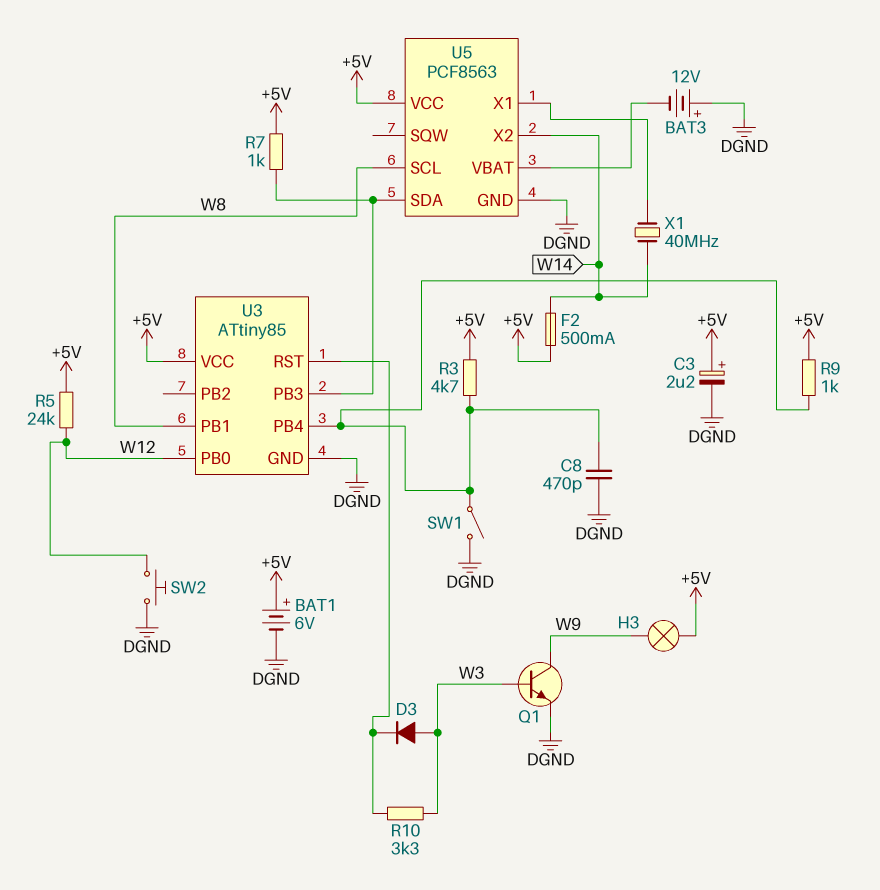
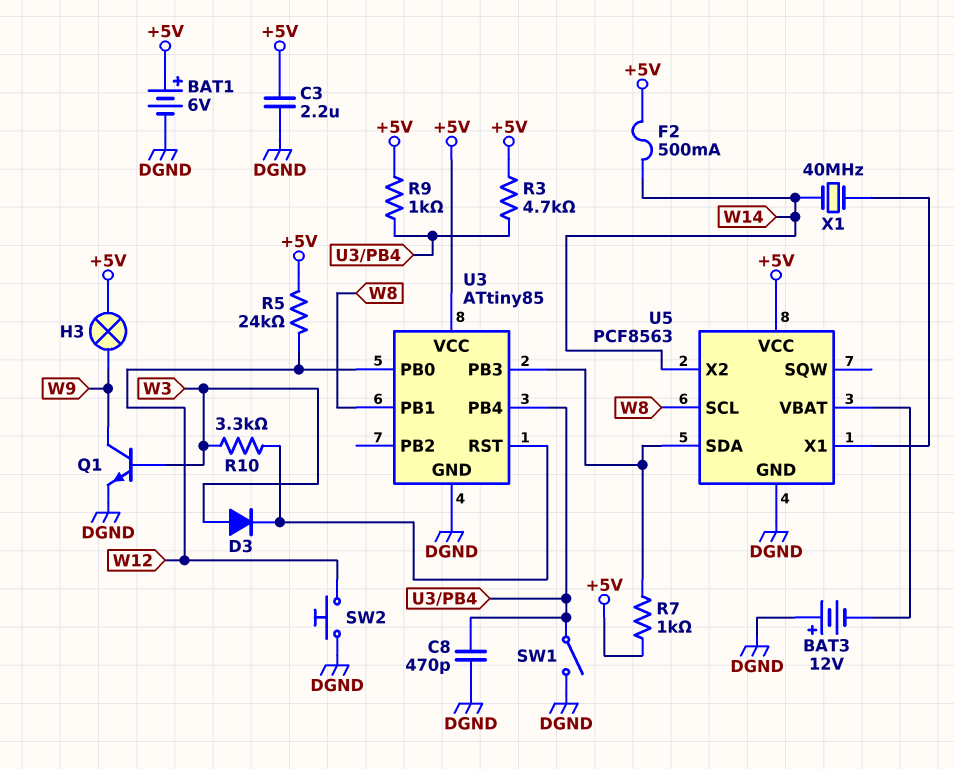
C3: 2.2uF (plus +5V, minus DGND) -> 2.2uF (+5V, DGND)

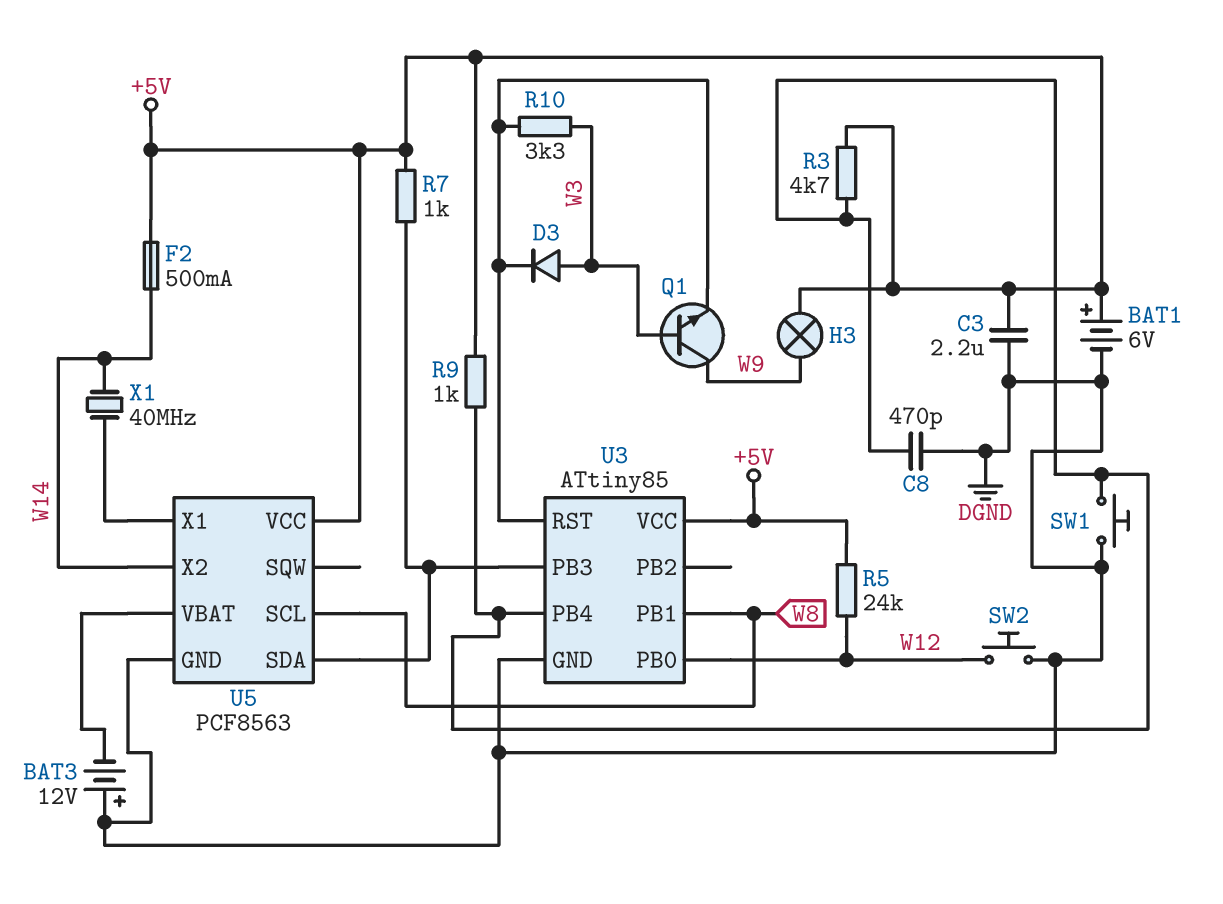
Q1: NPN (B W3, C W9, E DGND) -> NPN (B W3, C W9, E U3/RST)
SW1: switch (DGND, U3/PB4) -> button (DGND, U3/PB4)

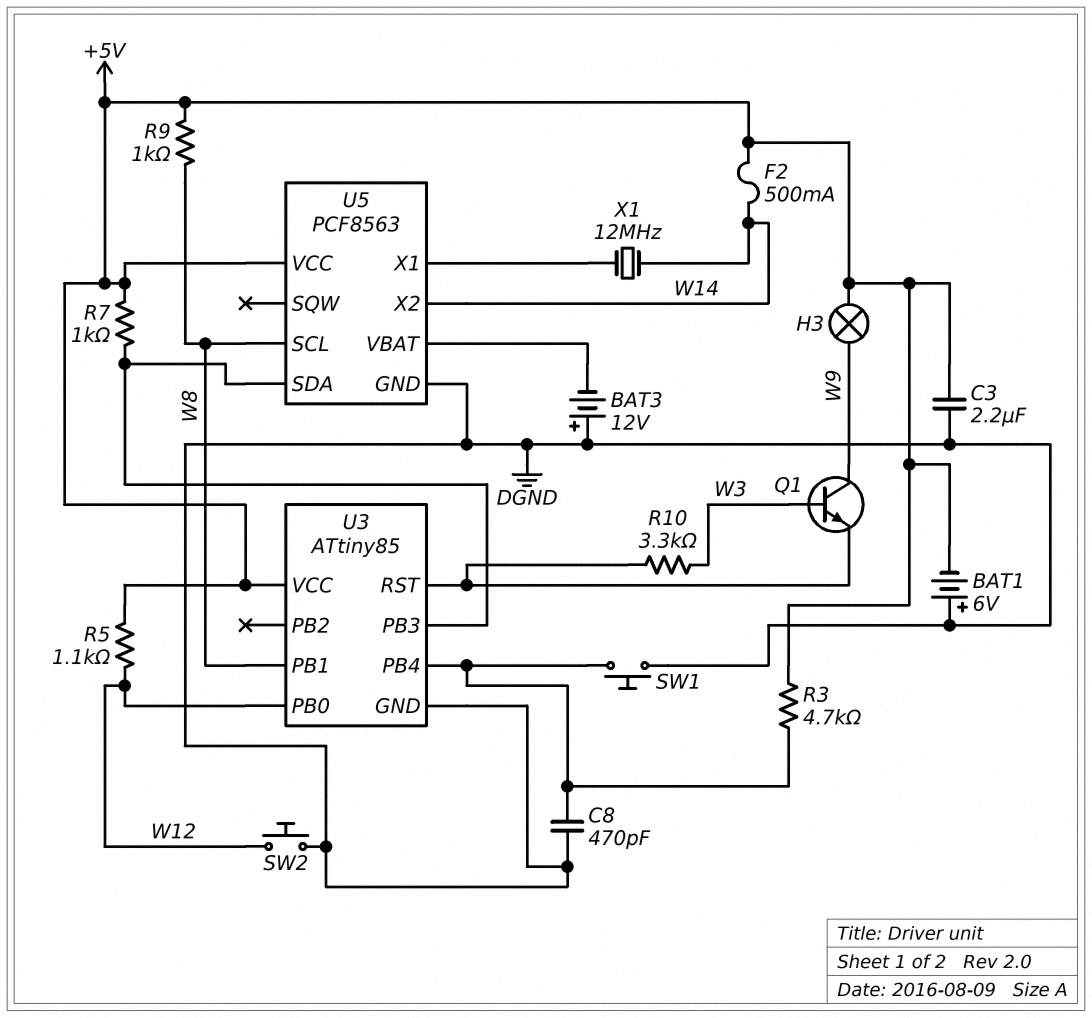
BAT1: 6V (plus +5V, minus DGND) -> 6V (plus DGND, minus +5V)
D3: diode (A W3, K U3/RST) -> none
R5: 24k (+5V, W12) -> 1.1k (+5V, W12)
R9: 1k (+5V, U3/PB4) -> 1k (+5V, W8)
X1: 40MHz (U5/X1, W14) -> 12MHz (U5/X1, W14)

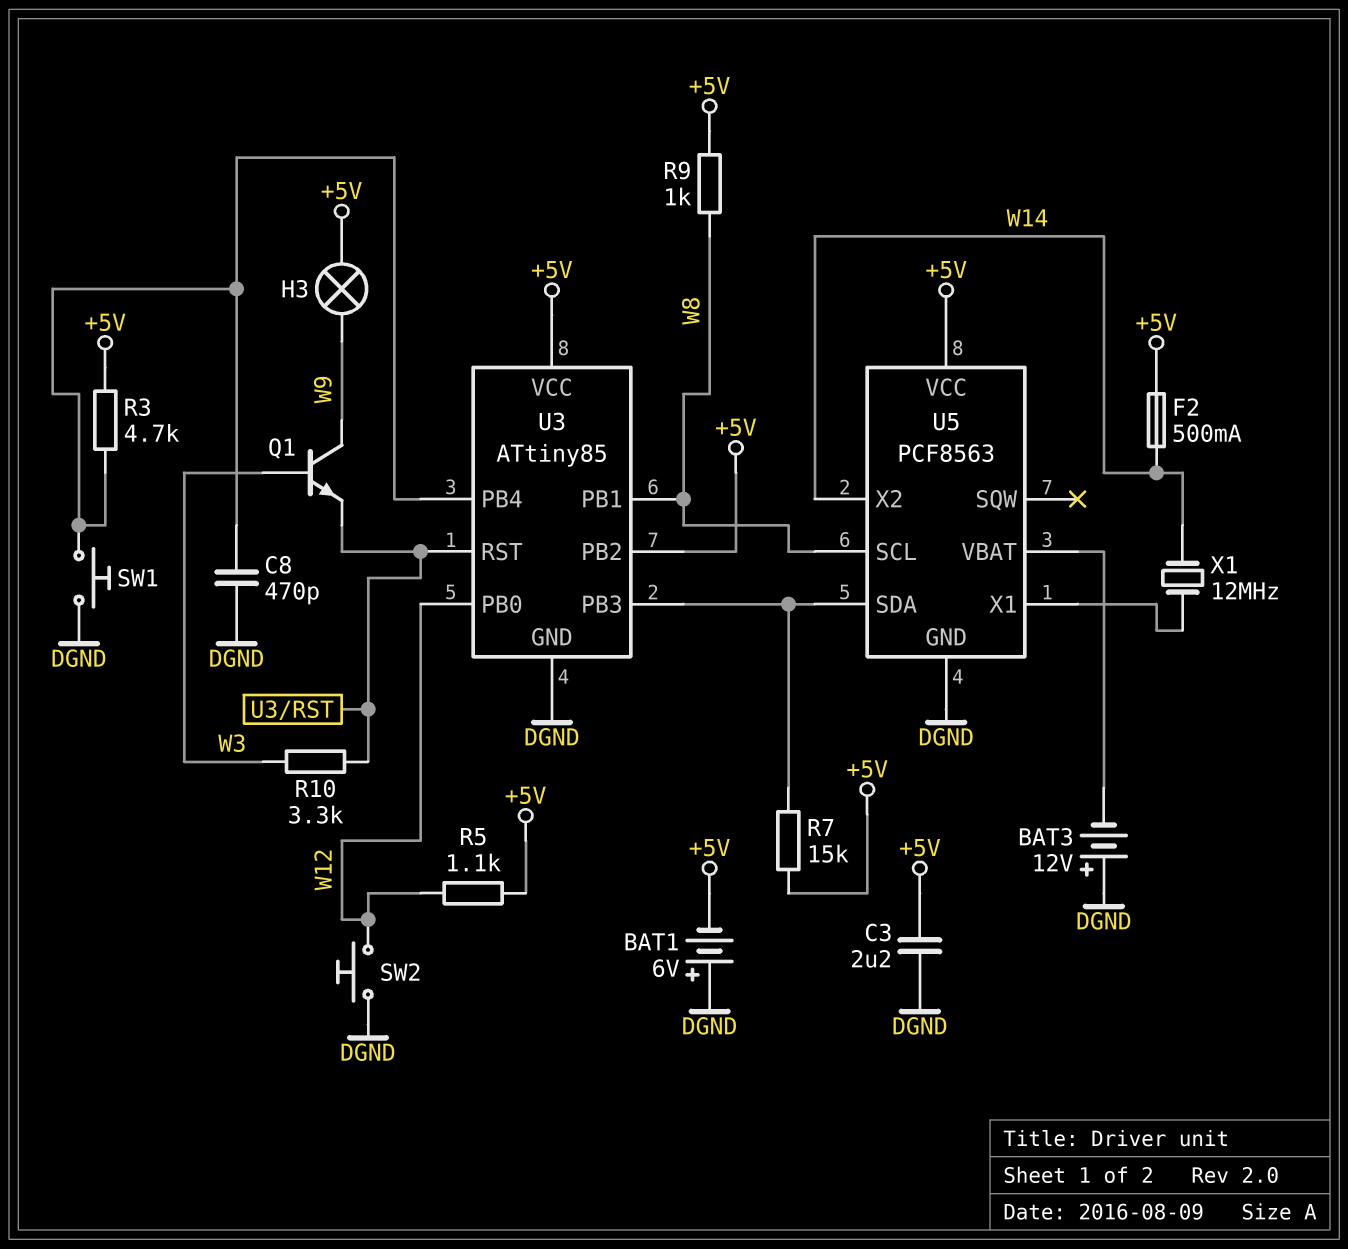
R7: 1k (+5V, U3/PB3) -> 15k (+5V, U3/PB3)
U3 pin PB2: none -> +5V

